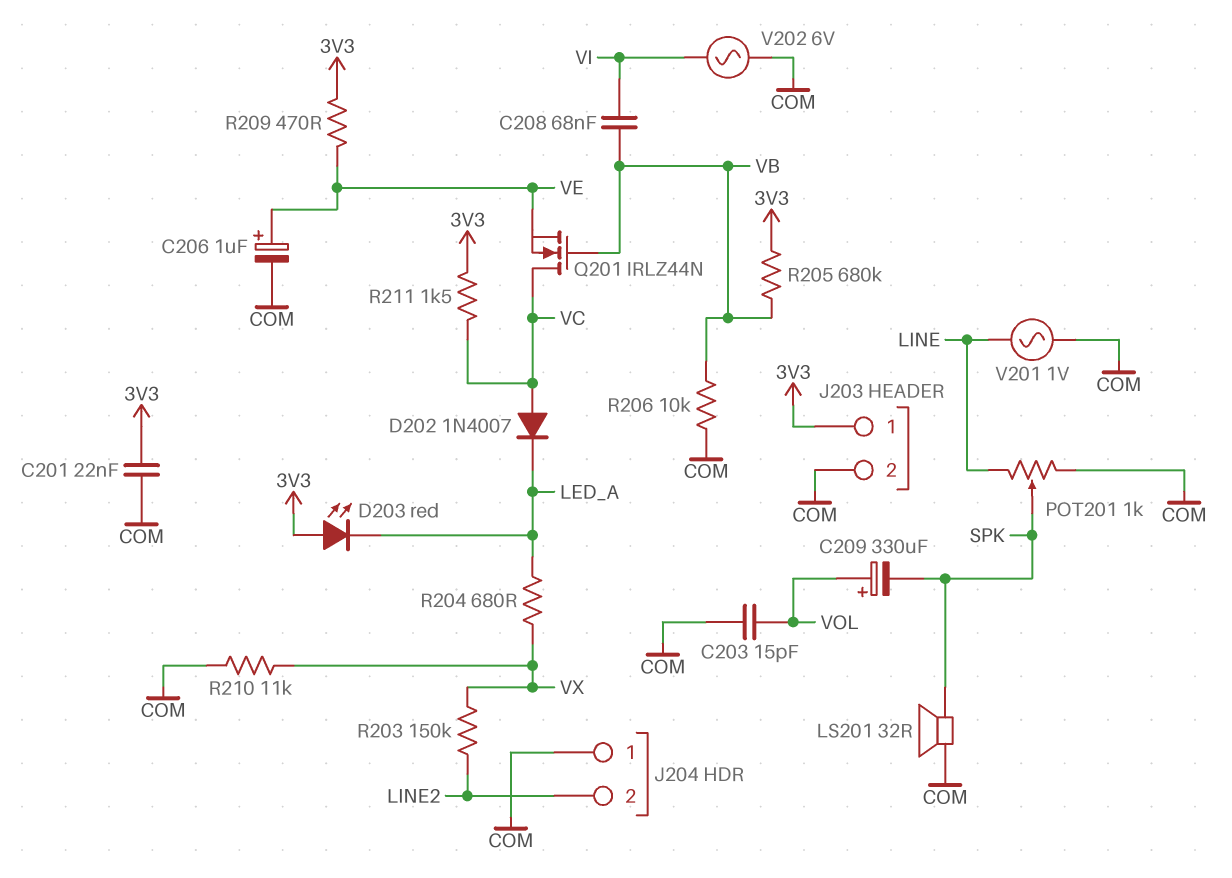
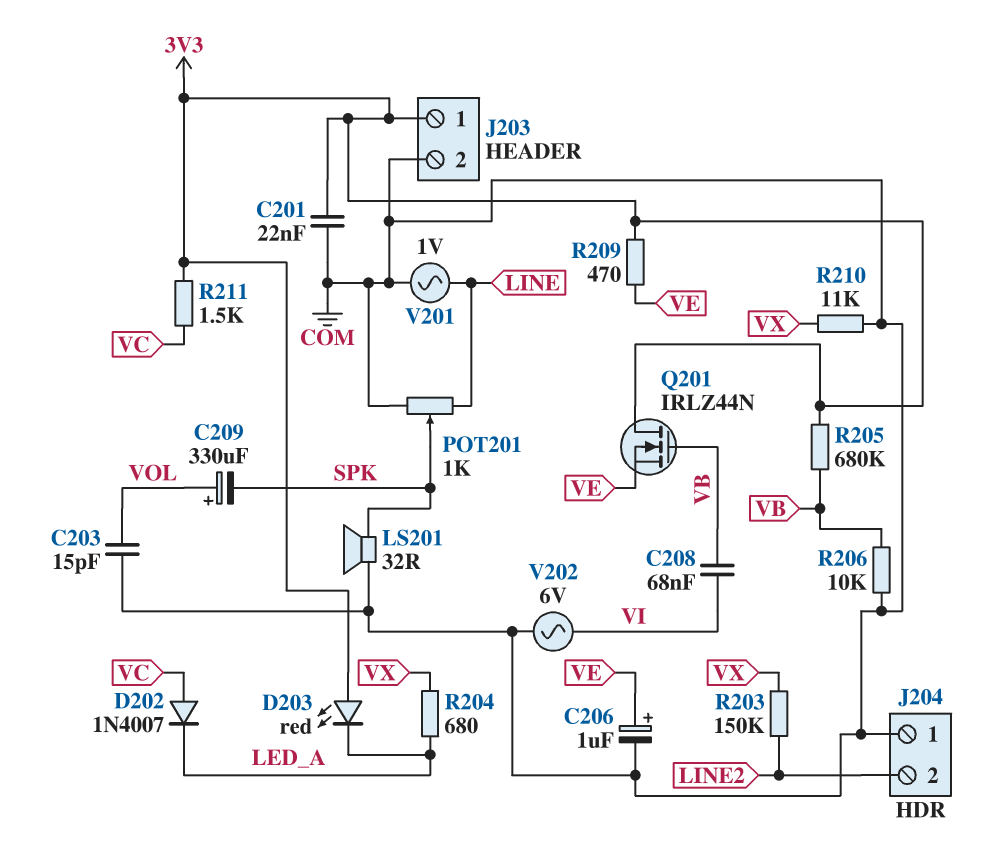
Q201: NMOS IRLZ44N (G VB, D VC, S VE) -> NMOS IRLZ44N (G VB, D 3V3, S VE)

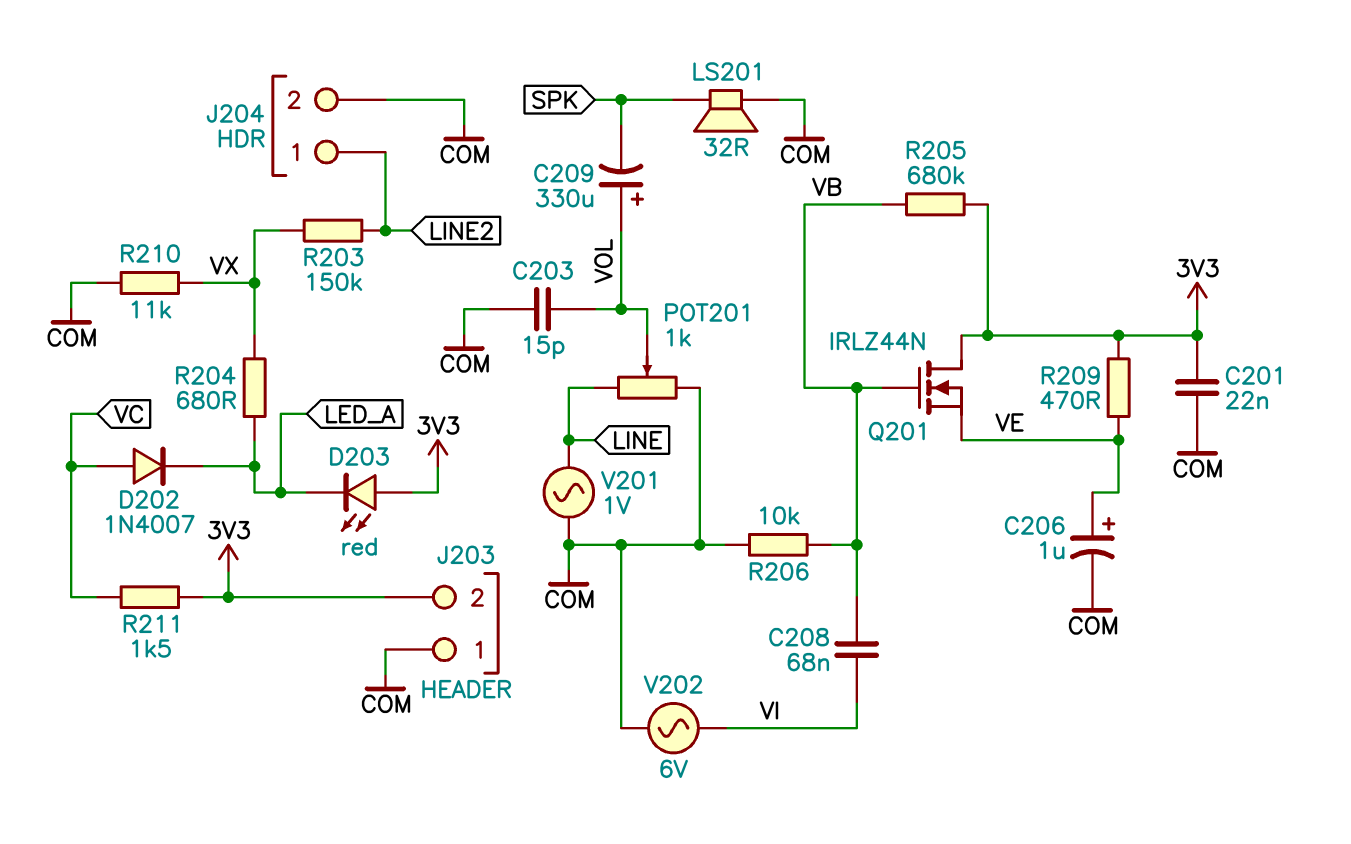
J203 pin 1: 3V3 -> COM
J203 pin 2: COM -> 3V3
J204 pin 1: COM -> LINE2
J204 pin 2: LINE2 -> COM
POT201: 1k (COM, LINE, wiper SPK) -> 1k (COM, LINE, wiper VOL)

